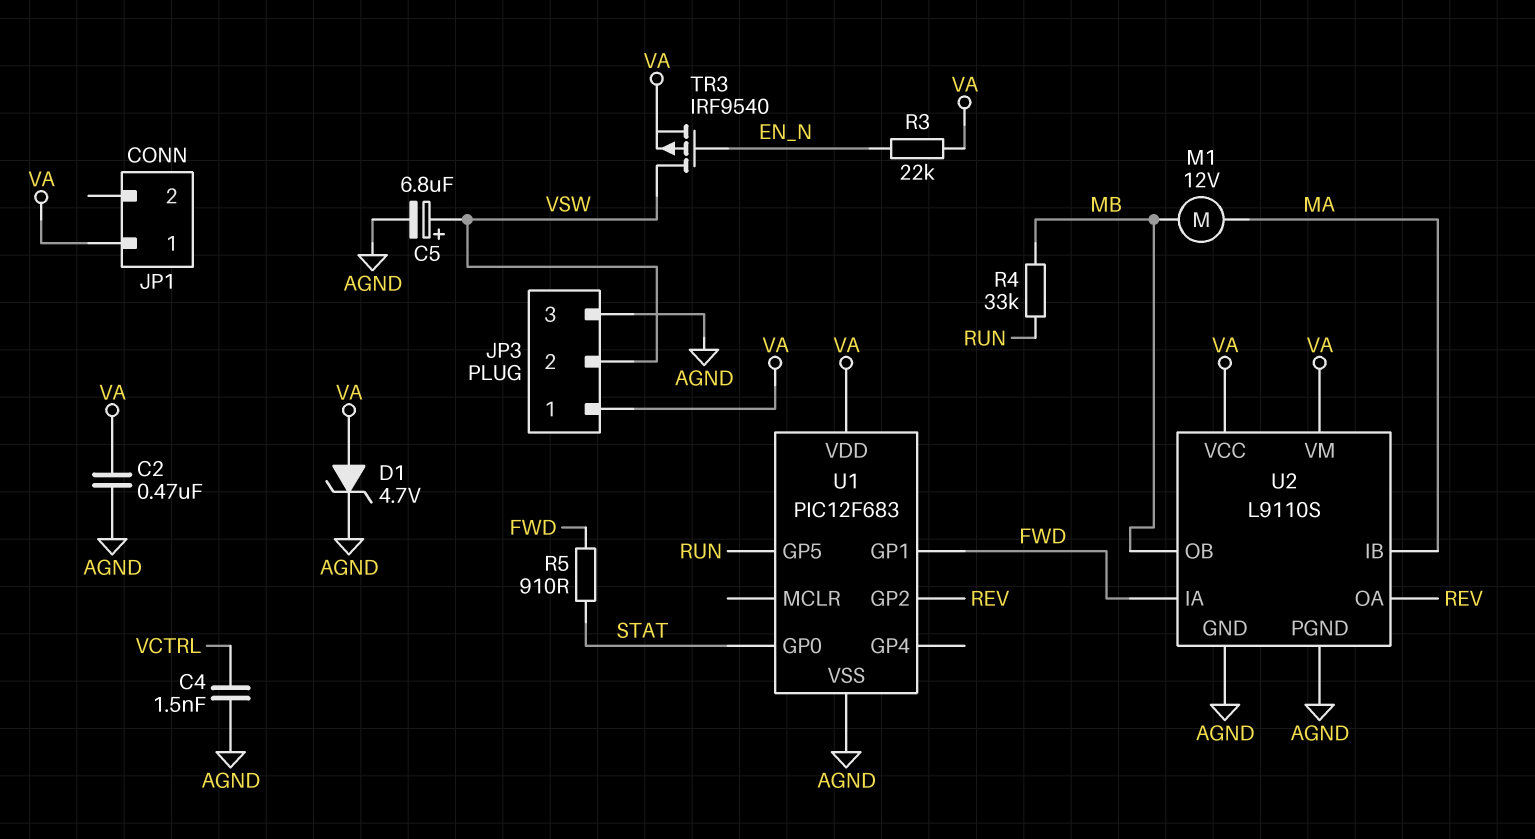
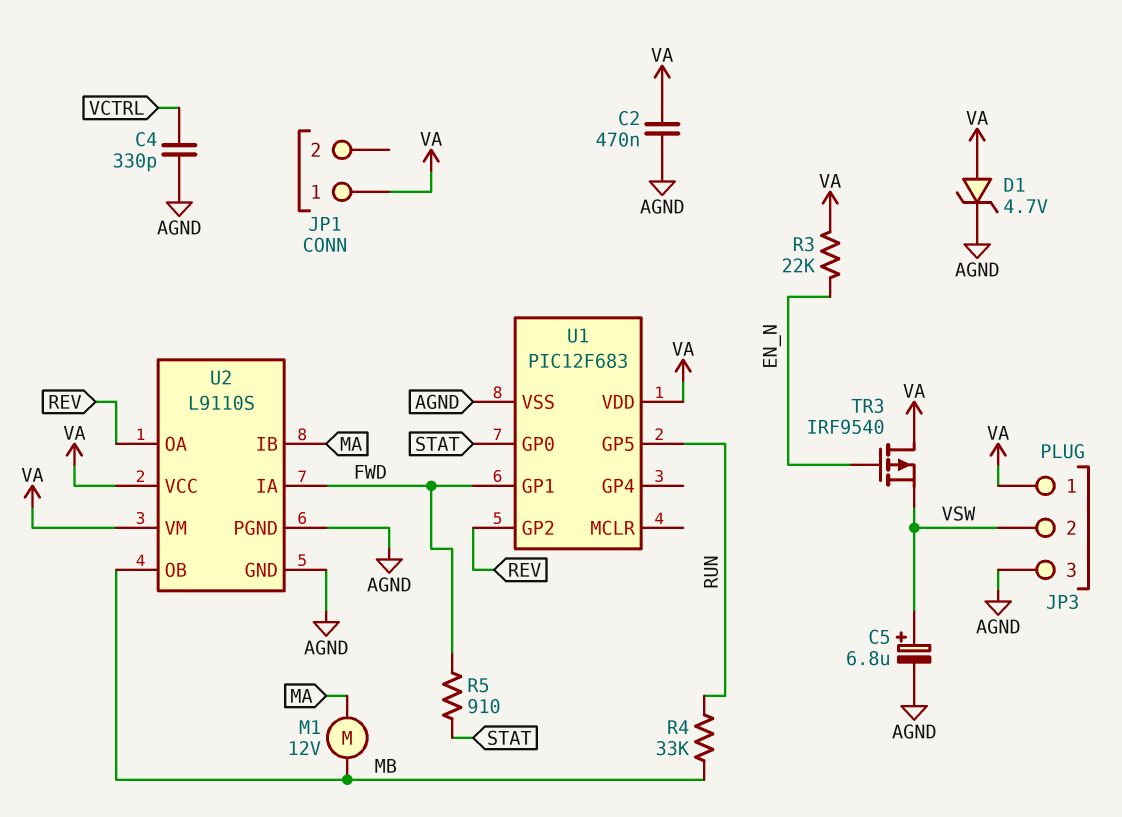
C4: 1.5nF (AGND, VCTRL) -> 330pF (AGND, VCTRL)
TR3: PMOS IRF9540 (G EN_N, D VSW, S VA) -> PMOS IRF9540 (G EN_N, D VA, S VSW)

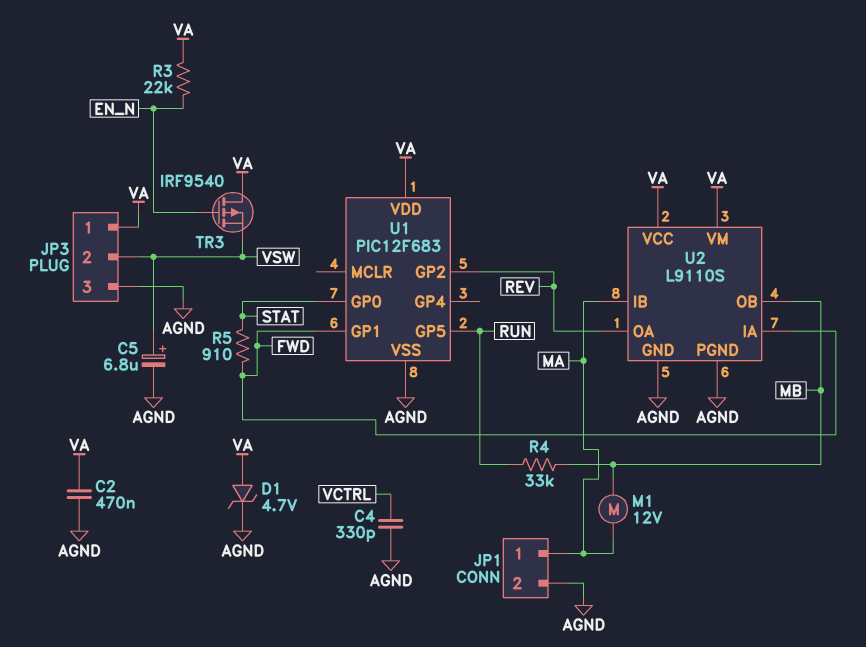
JP1 pin 1: VA -> MA
JP1 pin 2: none -> AGND

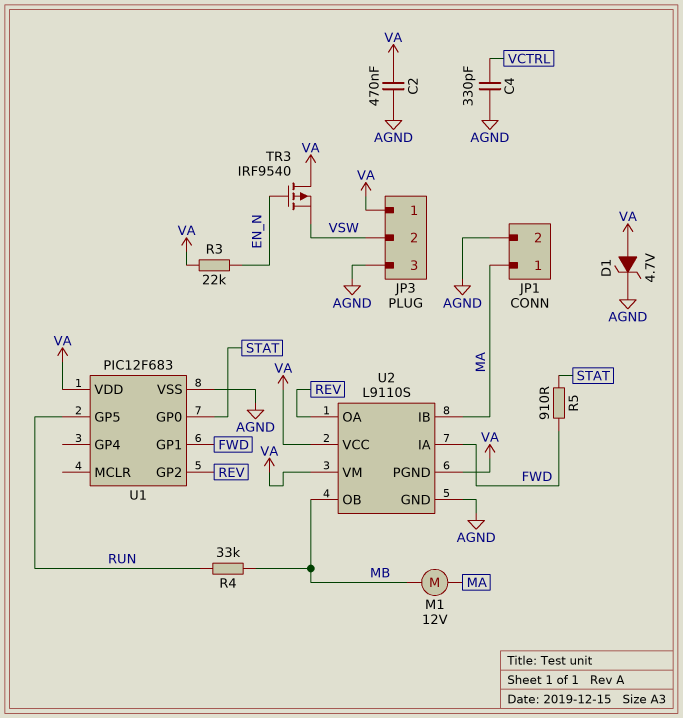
C5: 6.8uF (plus VSW, minus AGND) -> none
U2 pin PGND: AGND -> VA

